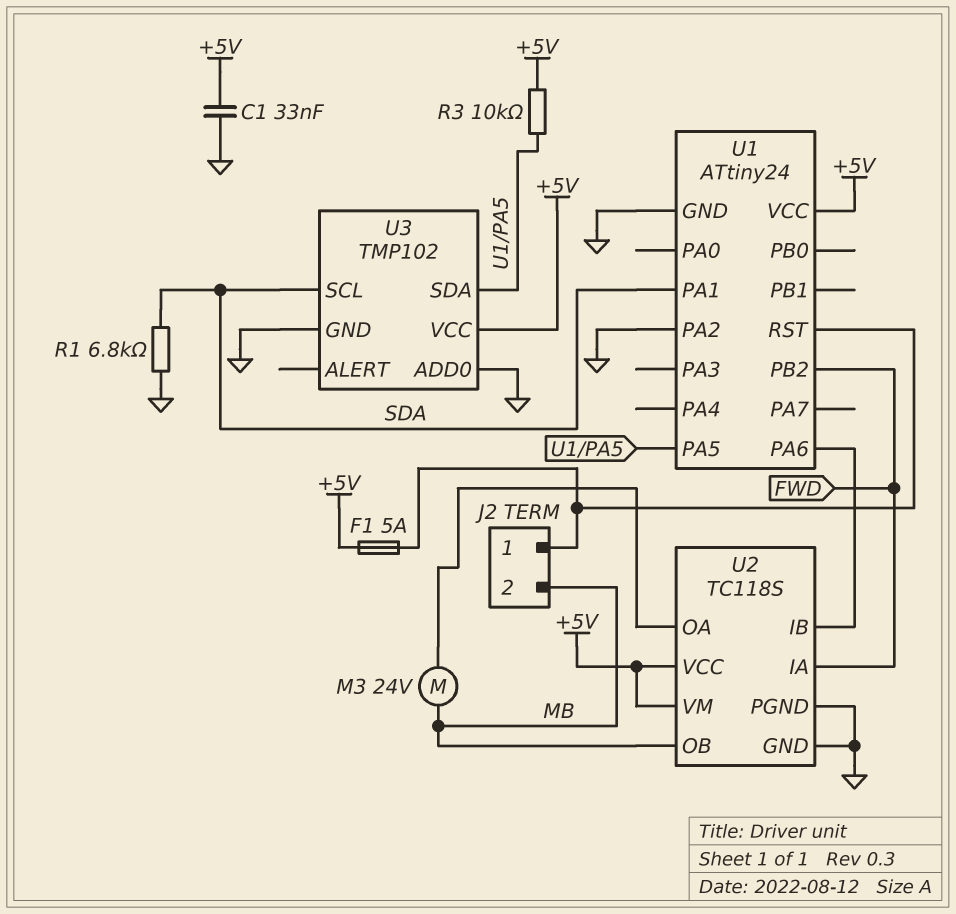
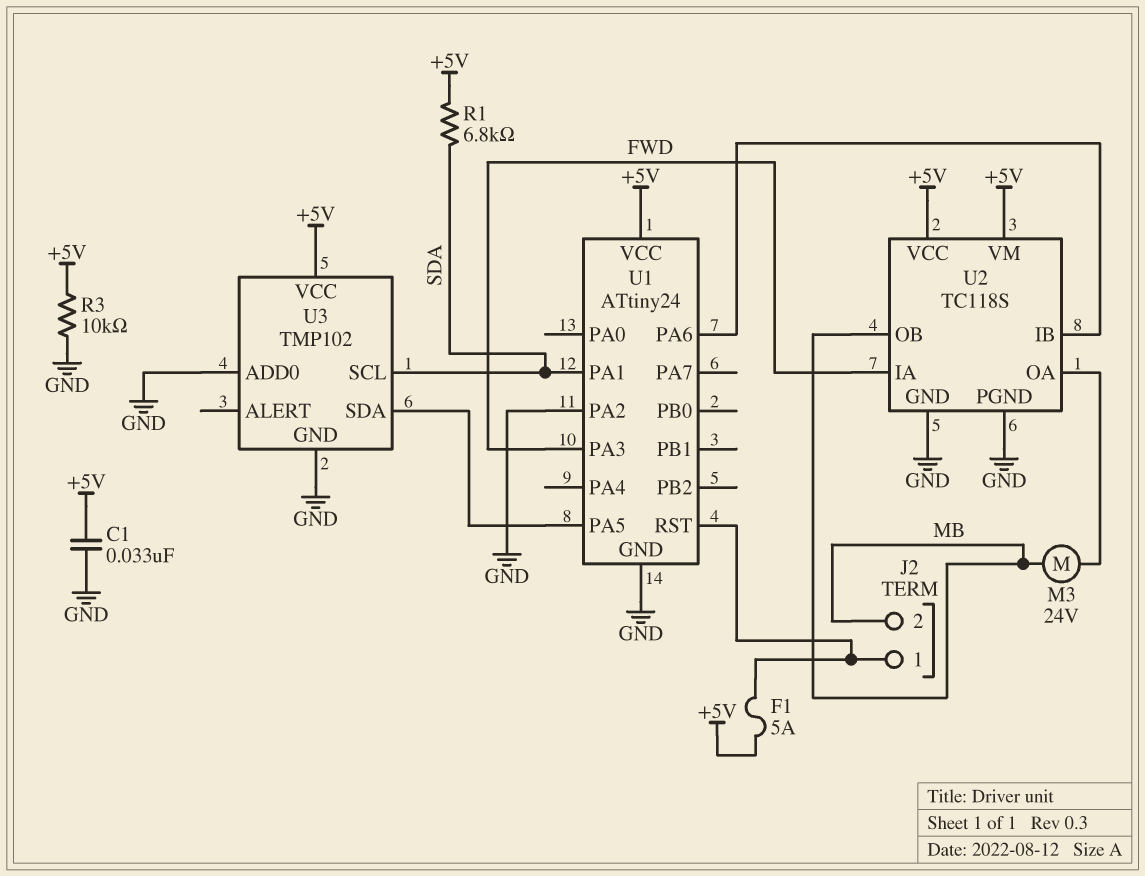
R1: 6.8k (GND, SDA) -> 6.8k (+5V, SDA)
R3: 10k (+5V, U1/PA5) -> 10k (+5V, GND)
U1 pin PA3: none -> FWD
U1 pin PB2: FWD -> none

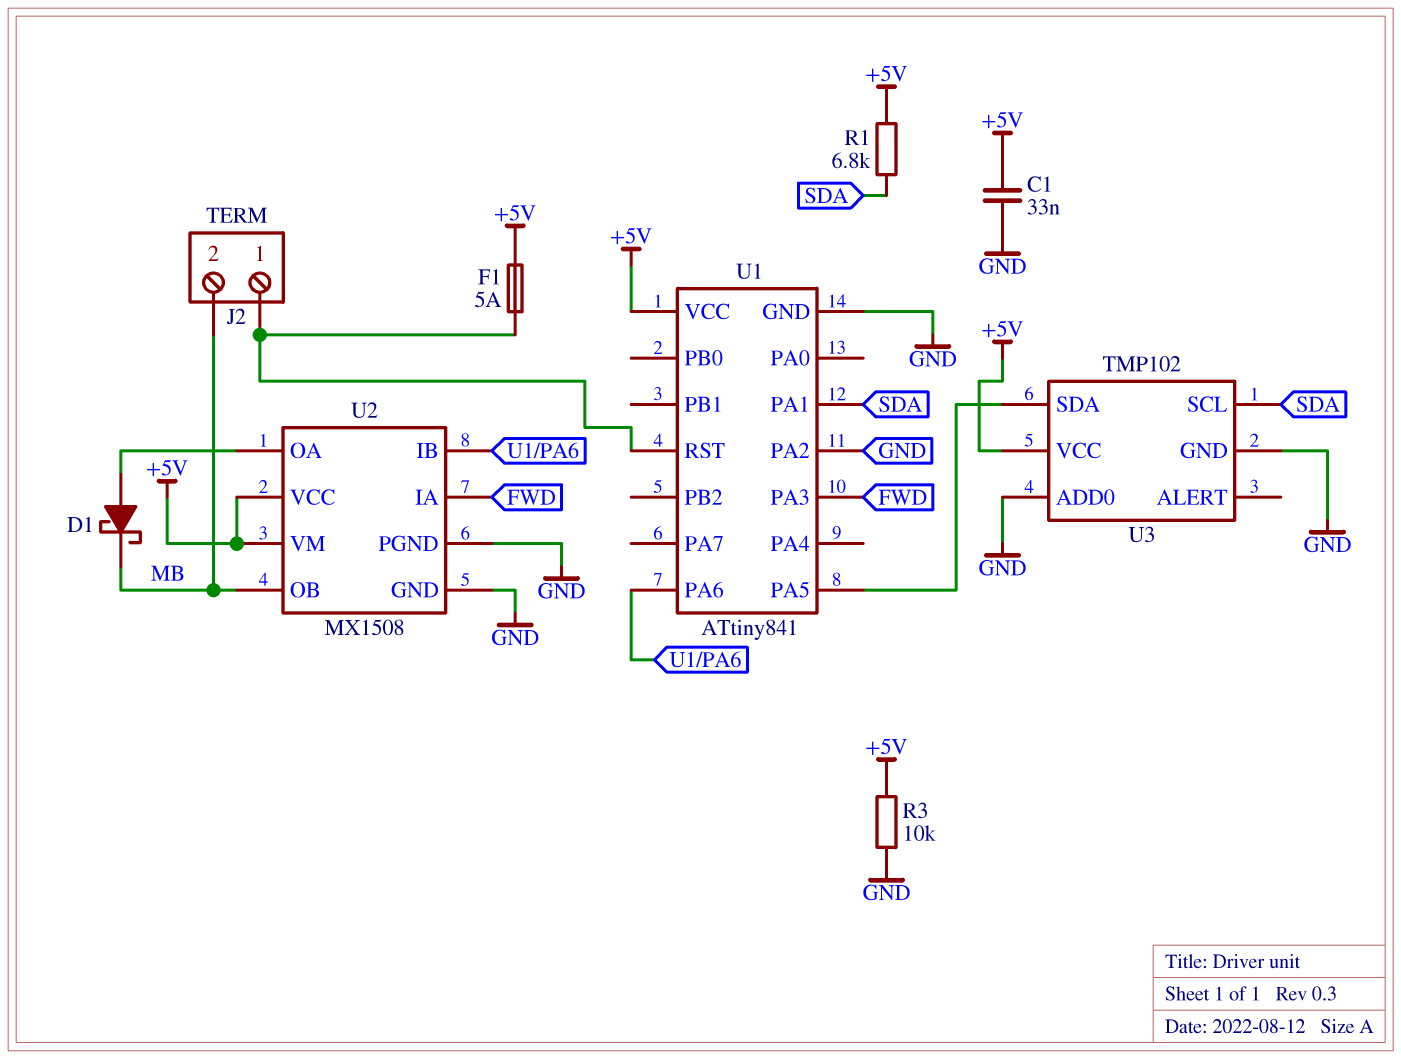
D1: none -> schottky (A U2/OA, K MB)
M3: motor 24V (MB, U2/OA) -> none
U1: ATtiny24 -> ATtiny841
U2: TC118S -> MX1508

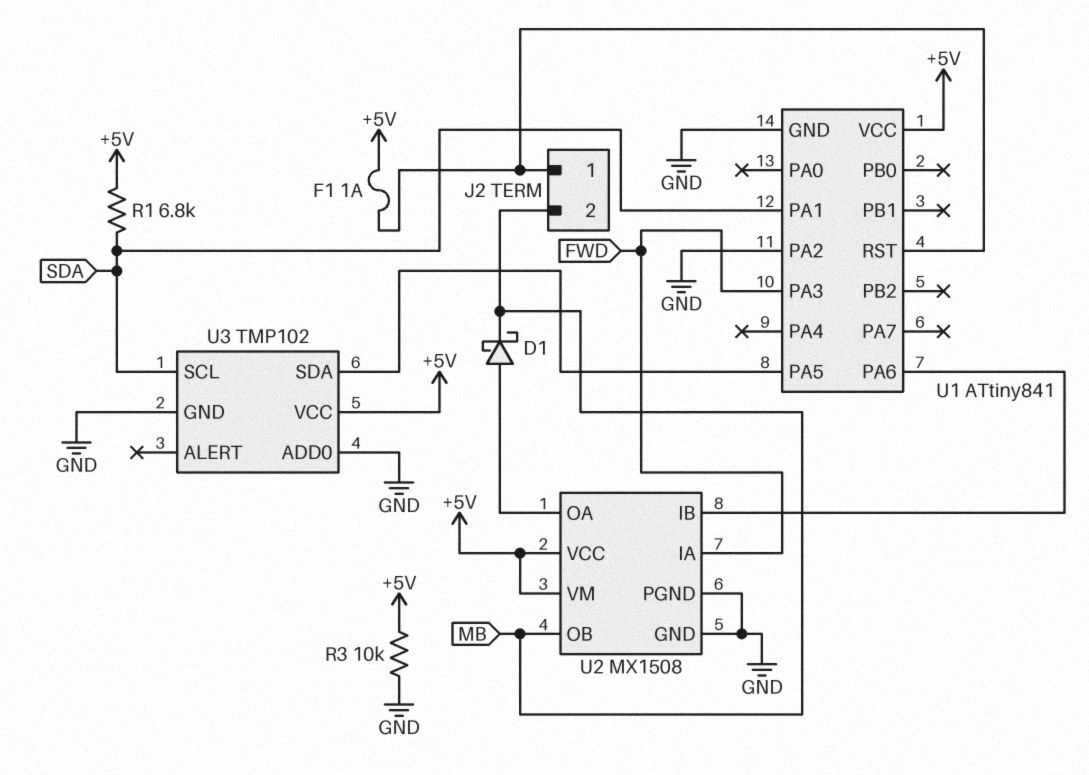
C1: 33nF (+5V, GND) -> none
F1: 5A (+5V, J2/1) -> 1A (+5V, J2/1)

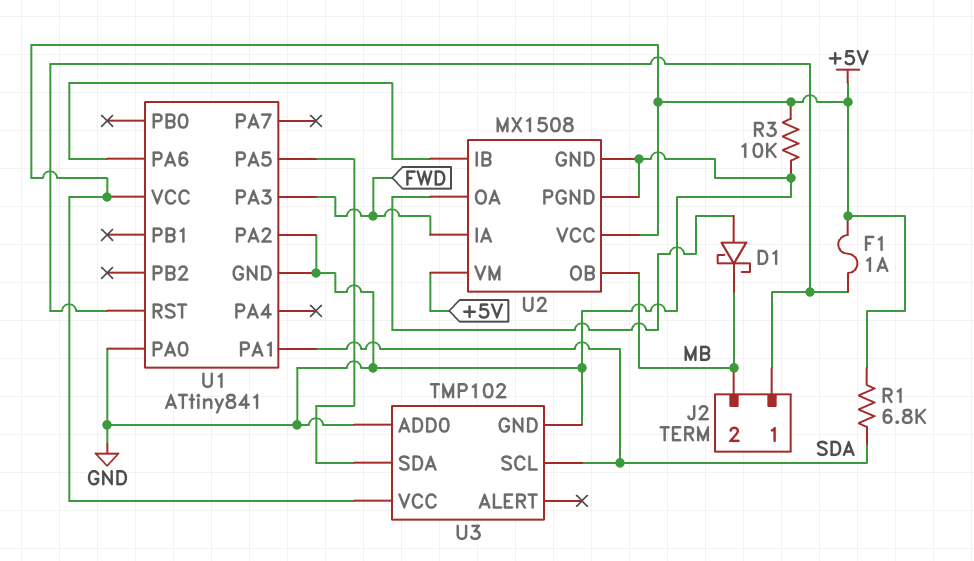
U1 pin PA0: none -> GND

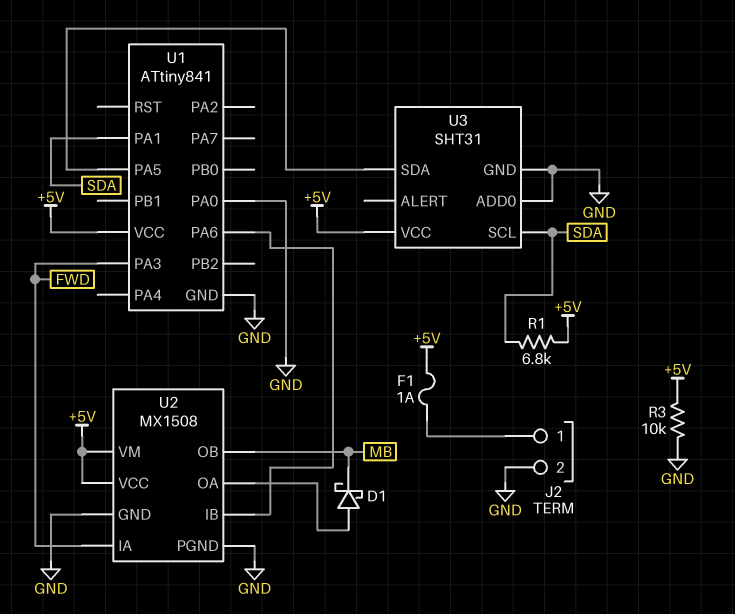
J2 pin 2: MB -> GND
U1 pin PA2: GND -> none
U1 pin RST: J2/1 -> none
U3: TMP102 -> SHT31

